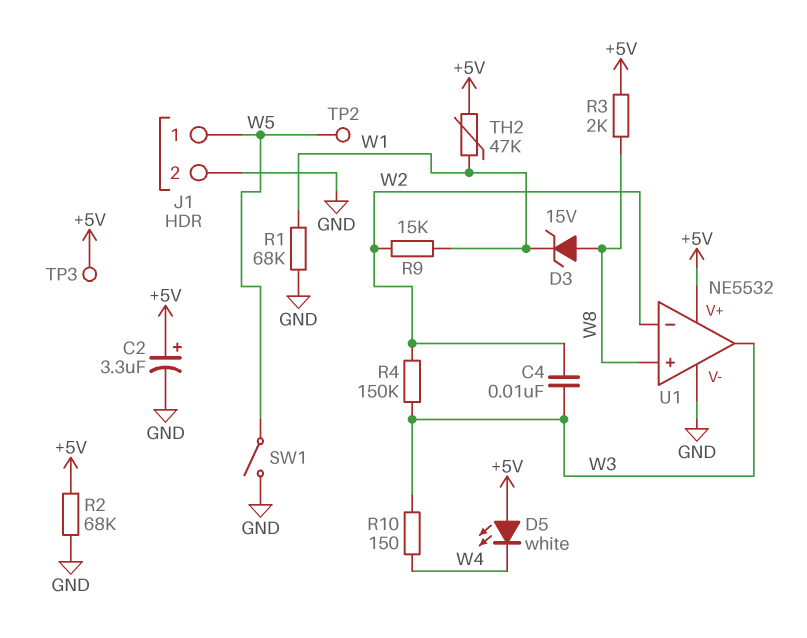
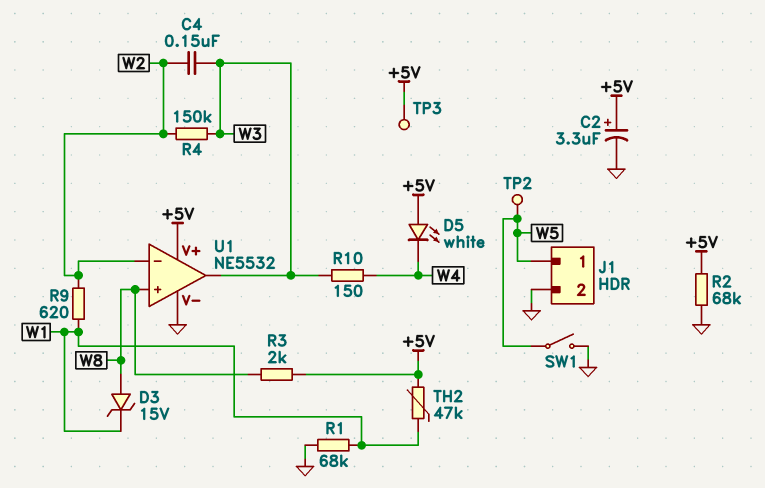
C4: 10nF (W2, W3) -> 150nF (W2, W3)
R9: 15k (W1, W2) -> 620 (W1, W2)

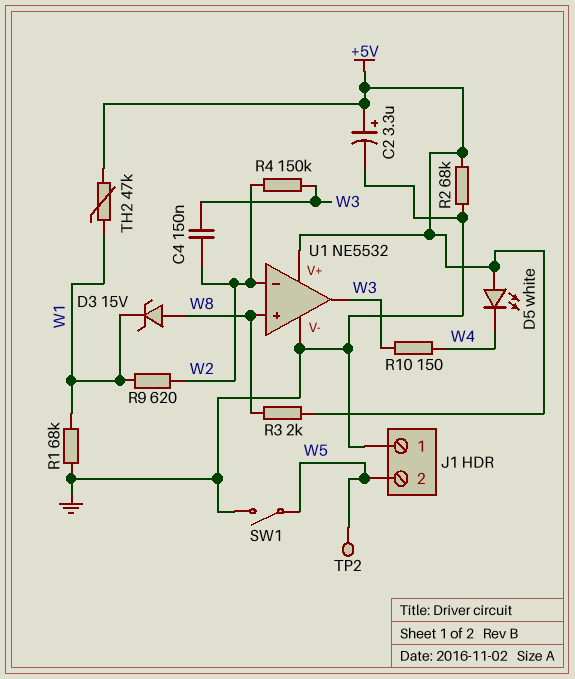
J1 pin 1: W5 -> GND
J1 pin 2: GND -> W5
TP3: test point (+5V) -> none

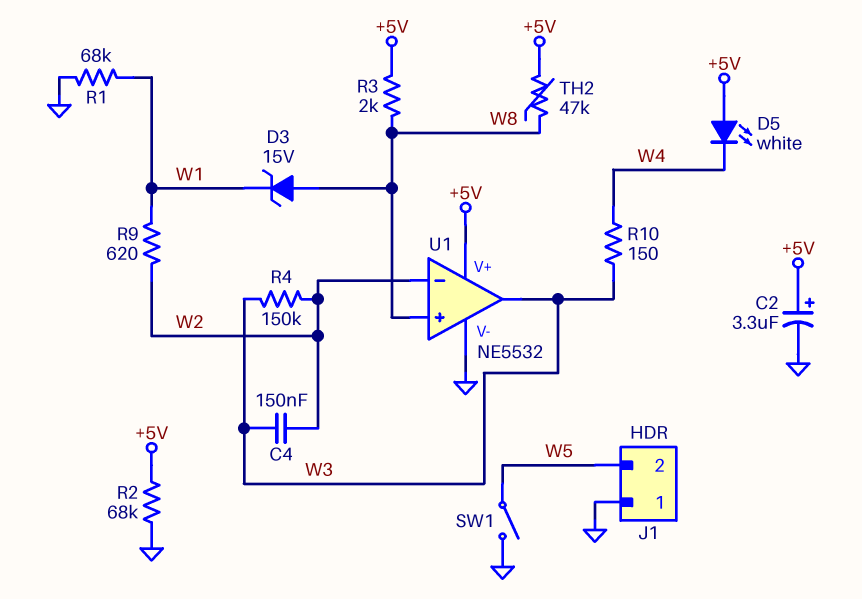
TH2: 47k (+5V, W1) -> 47k (+5V, W8)
TP2: test point (W5) -> none

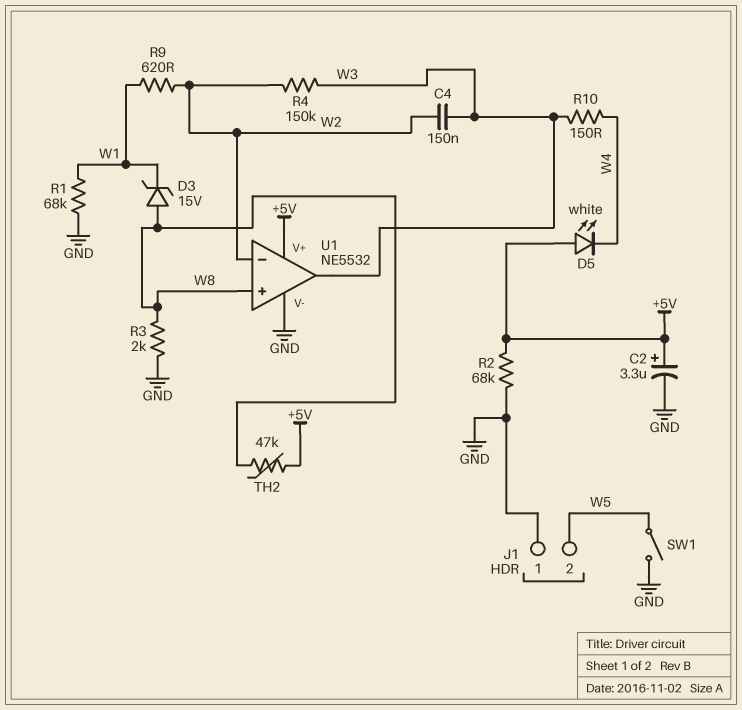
R3: 2k (+5V, W8) -> 2k (GND, W8)

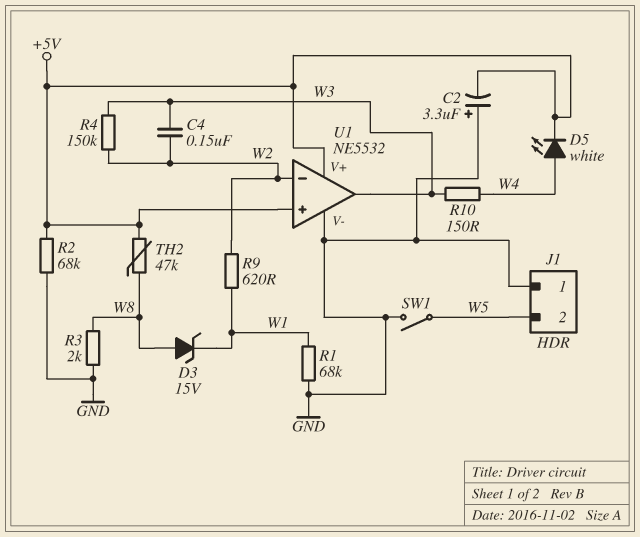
C2: 3.3uF (plus +5V, minus GND) -> 3.3uF (plus GND, minus +5V)
D5: LED white (A +5V, K W4) -> LED white (A W4, K +5V)
U1 pin in+: W8 -> +5V

